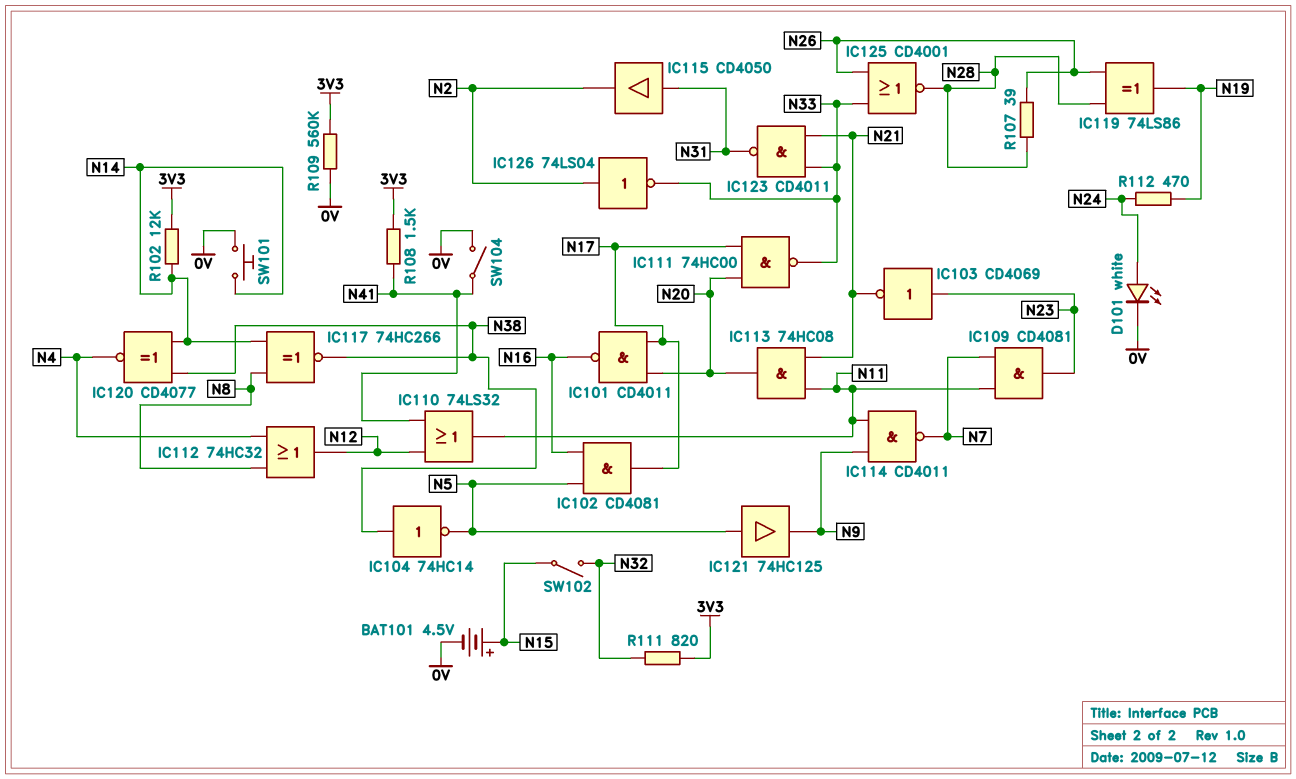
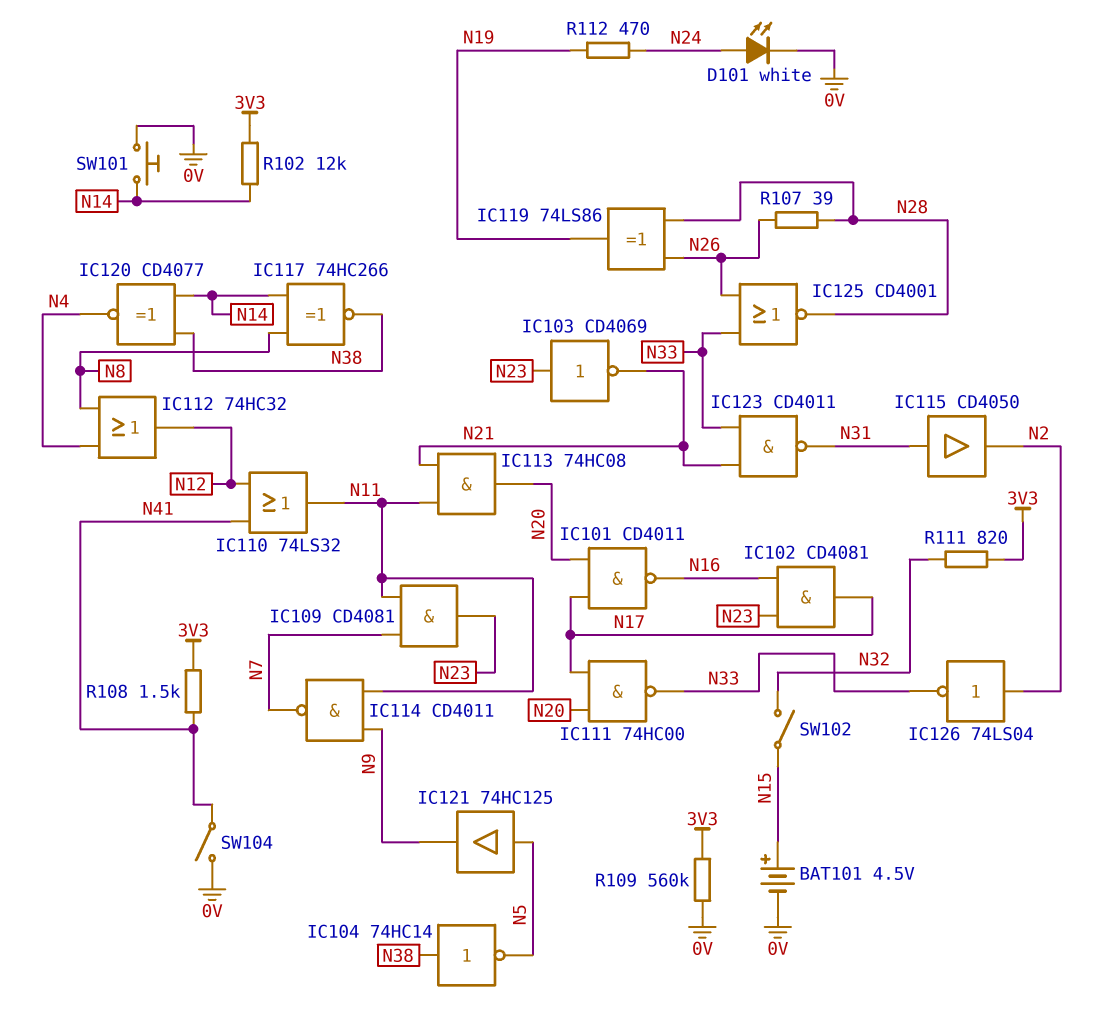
IC102: AND CD4081 (in N5, in N16, out N17) -> AND CD4081 (in N16, in N23, out N17)

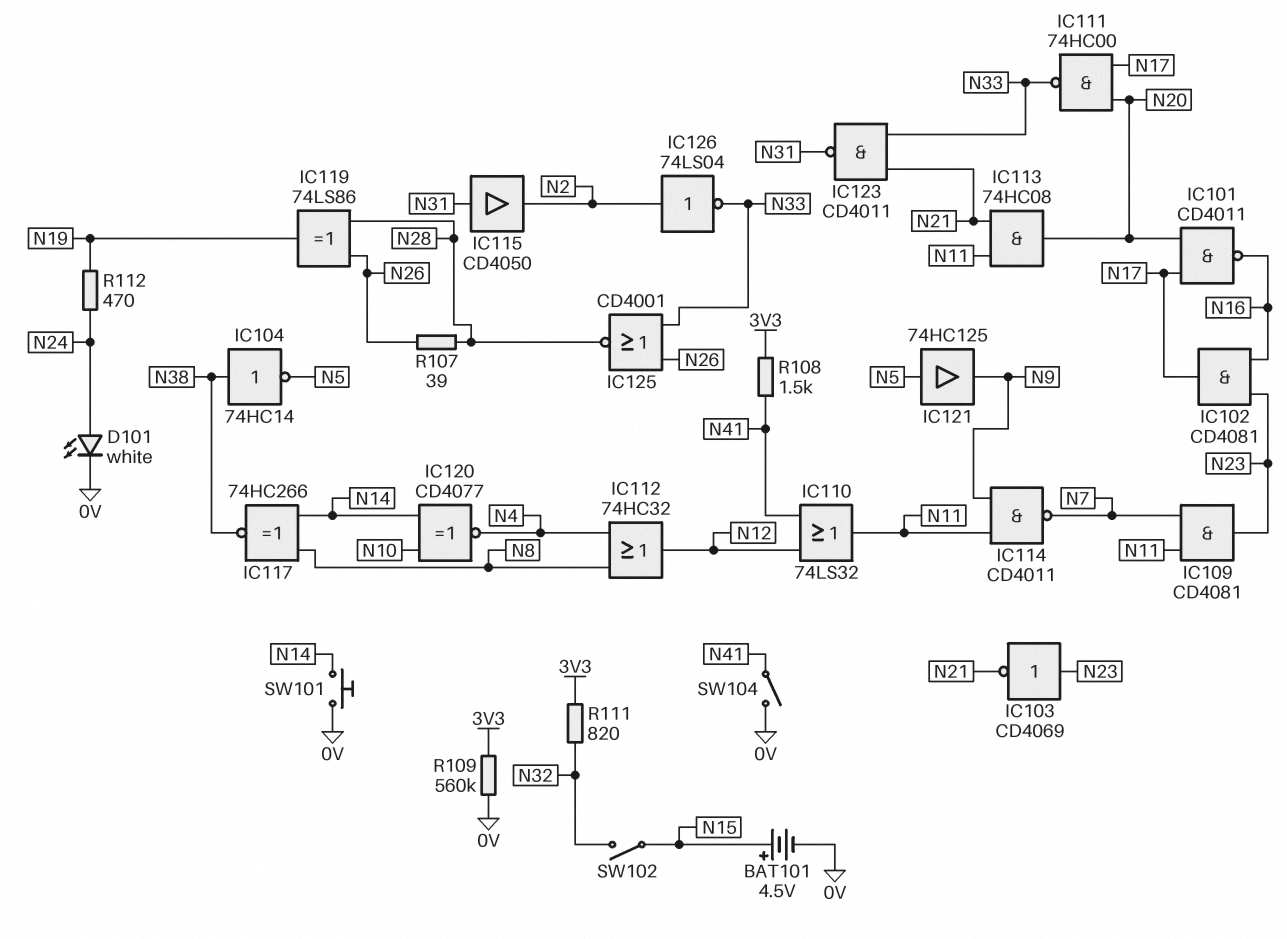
IC120: XNOR CD4077 (in N14, in N38, out N4) -> XNOR CD4077 (in N10, in N14, out N4)
R102: 12k (3V3, N14) -> none

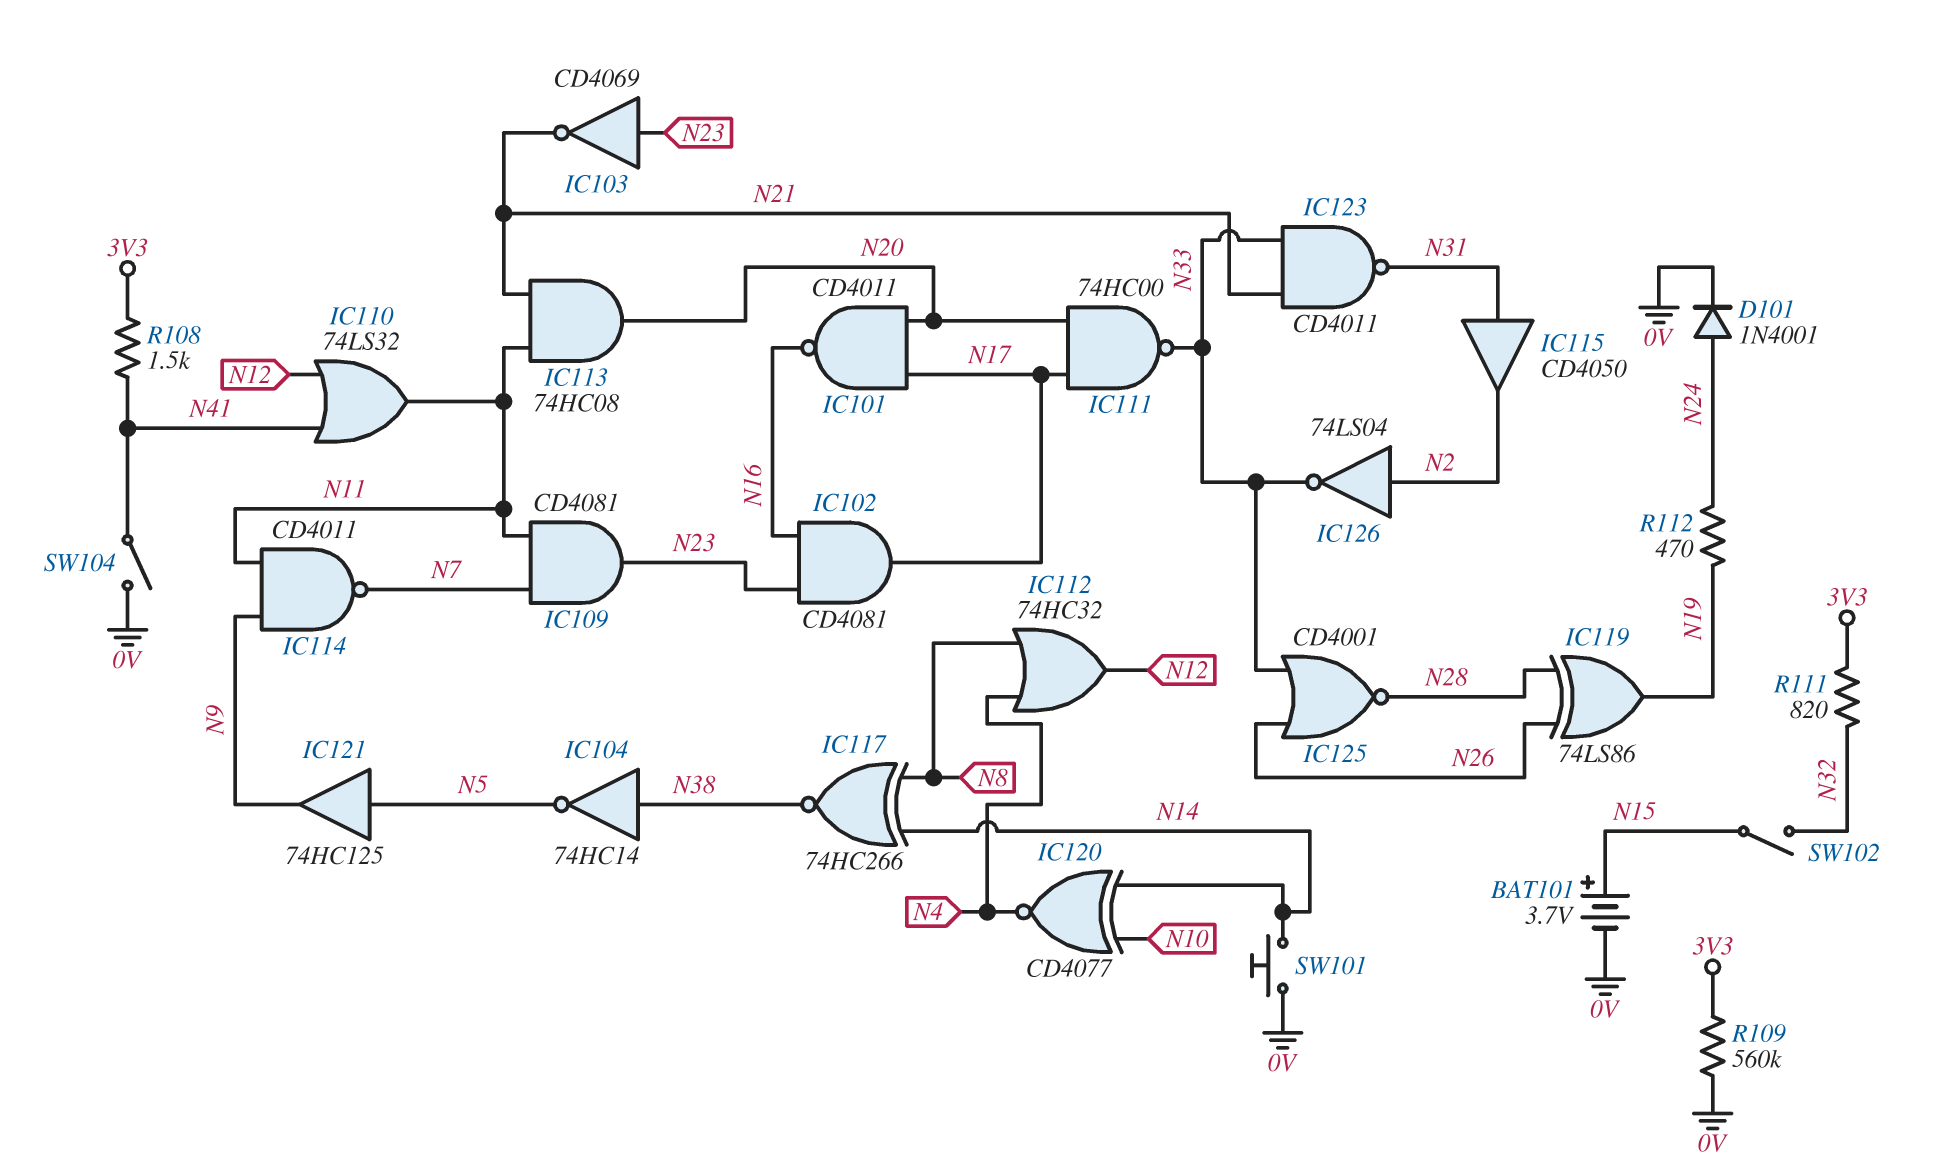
BAT101: 4.5V (plus N15, minus 0V) -> 3.7V (plus N15, minus 0V)
D101: LED white (A N24, K 0V) -> diode 1N4001 (A N24, K 0V)
R107: 39 (N26, N28) -> none

